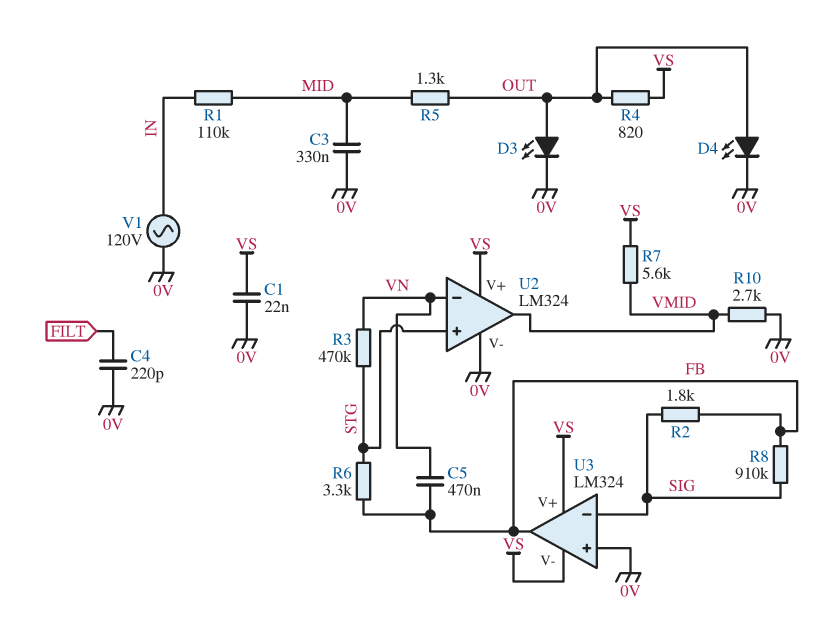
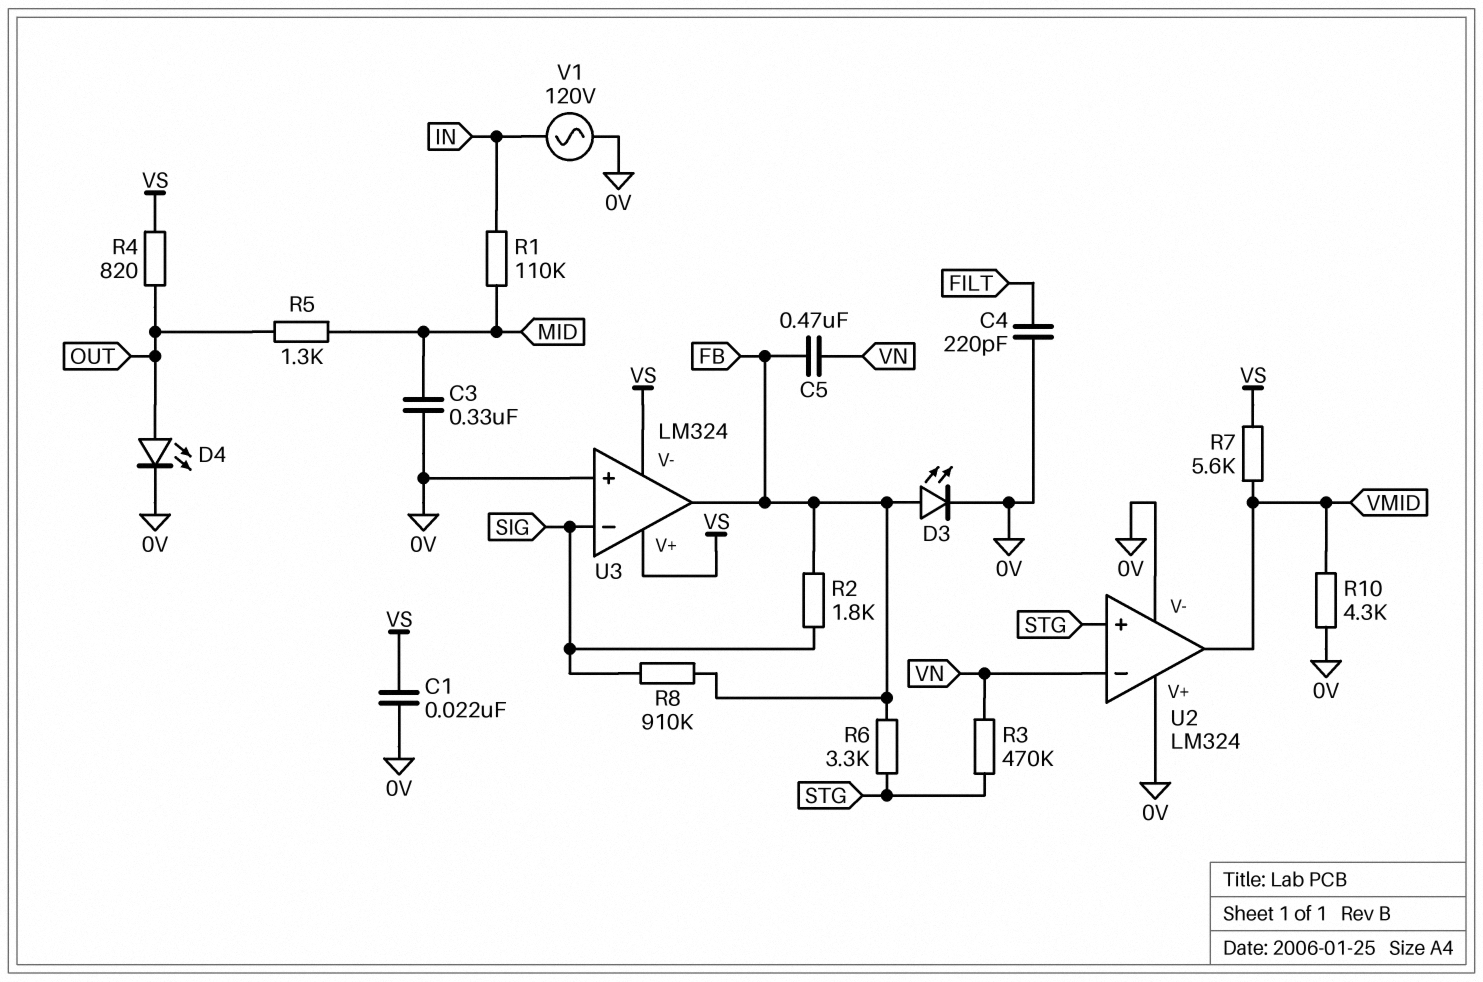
D3: LED (A OUT, K 0V) -> LED (A FB, K 0V)
R10: 2.7k (0V, VMID) -> 4.3k (0V, VMID)
U2 pin V+: VS -> 0V

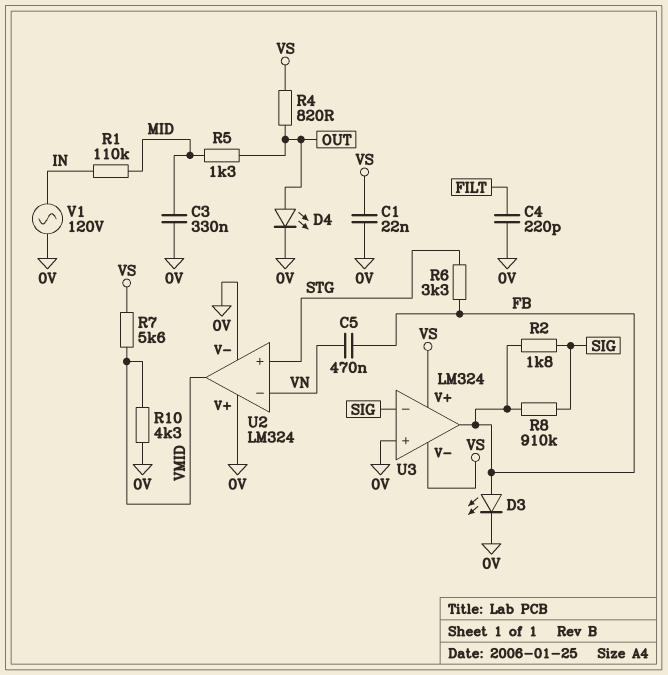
R3: 470k (STG, VN) -> none

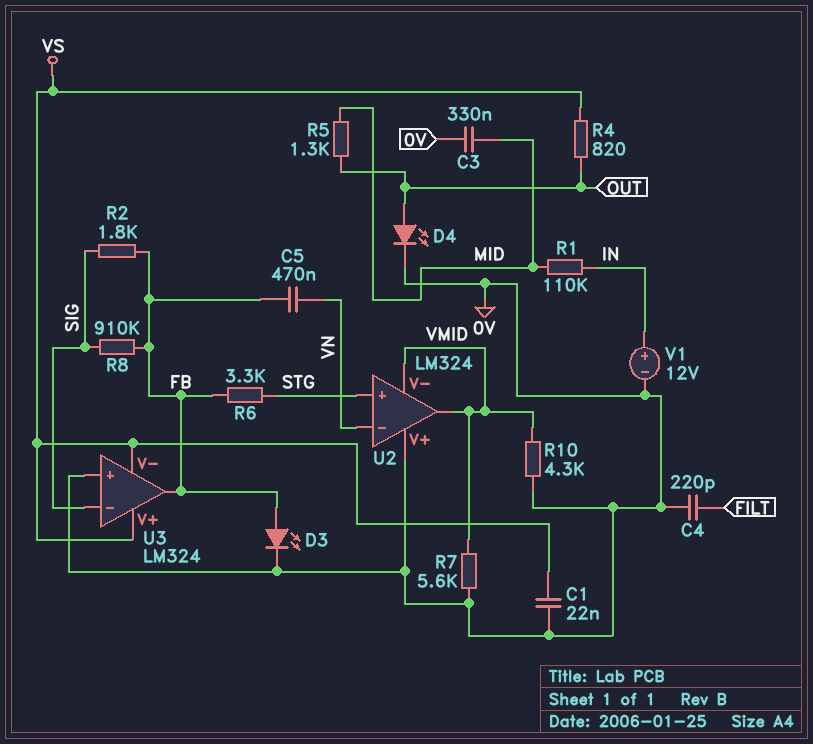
R7: 5.6k (VMID, VS) -> 5.6k (0V, VMID)
U2 pin V-: 0V -> VMID
V1: AC 120V (0V, IN) -> 12V (plus IN, minus 0V)

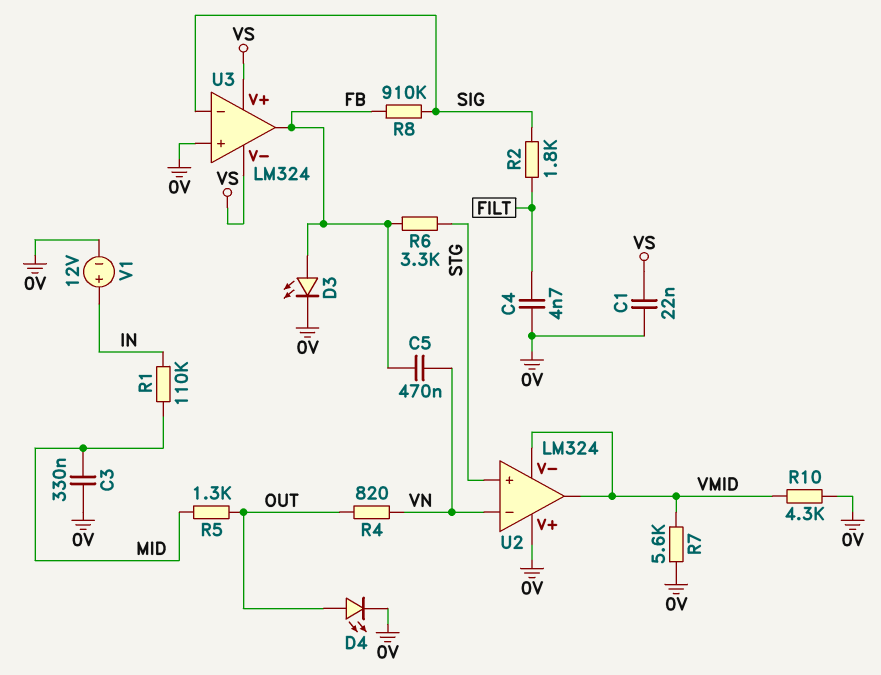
C4: 220pF (0V, FILT) -> 4.7nF (0V, FILT)
R2: 1.8k (FB, SIG) -> 1.8k (FILT, SIG)
R4: 820 (OUT, VS) -> 820 (OUT, VN)

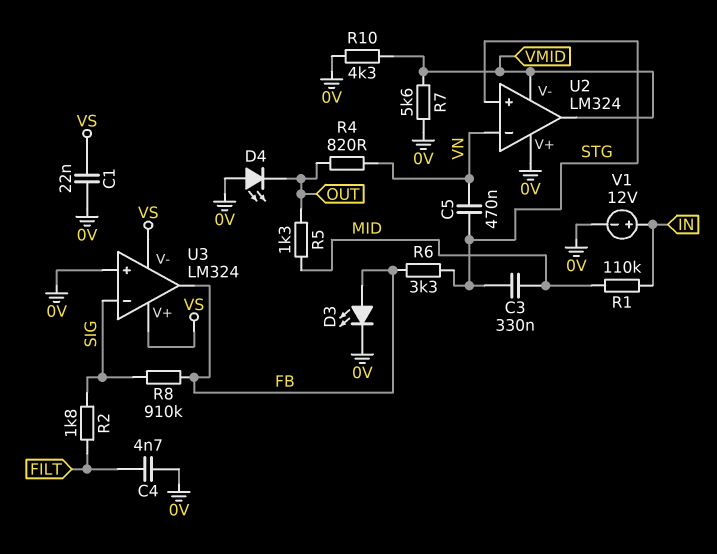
C3: 330nF (0V, MID) -> 330nF (MID, STG)
C5: 470nF (FB, VN) -> 470nF (STG, VN)
D4: LED (A OUT, K 0V) -> LED (A 0V, K OUT)

